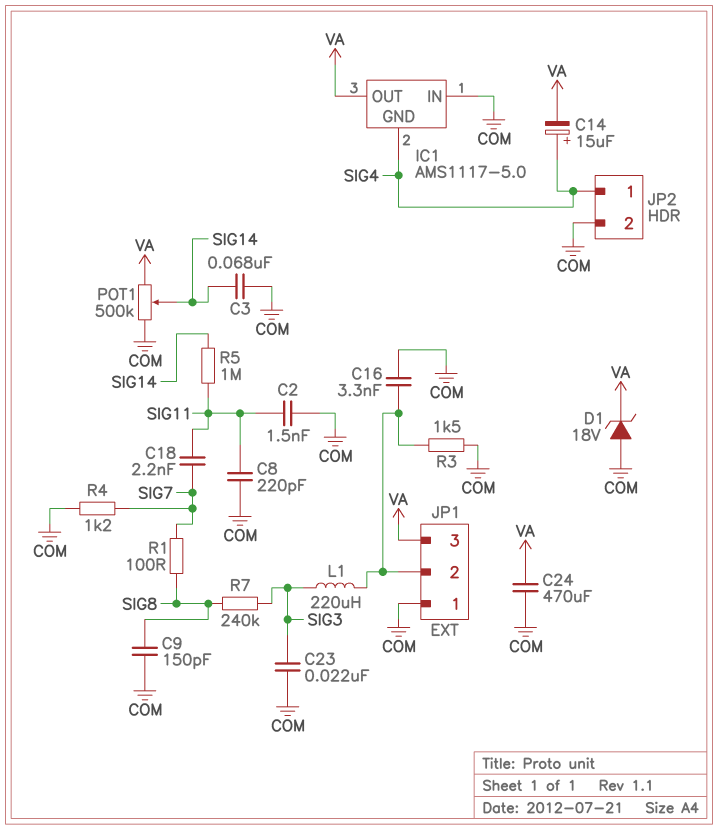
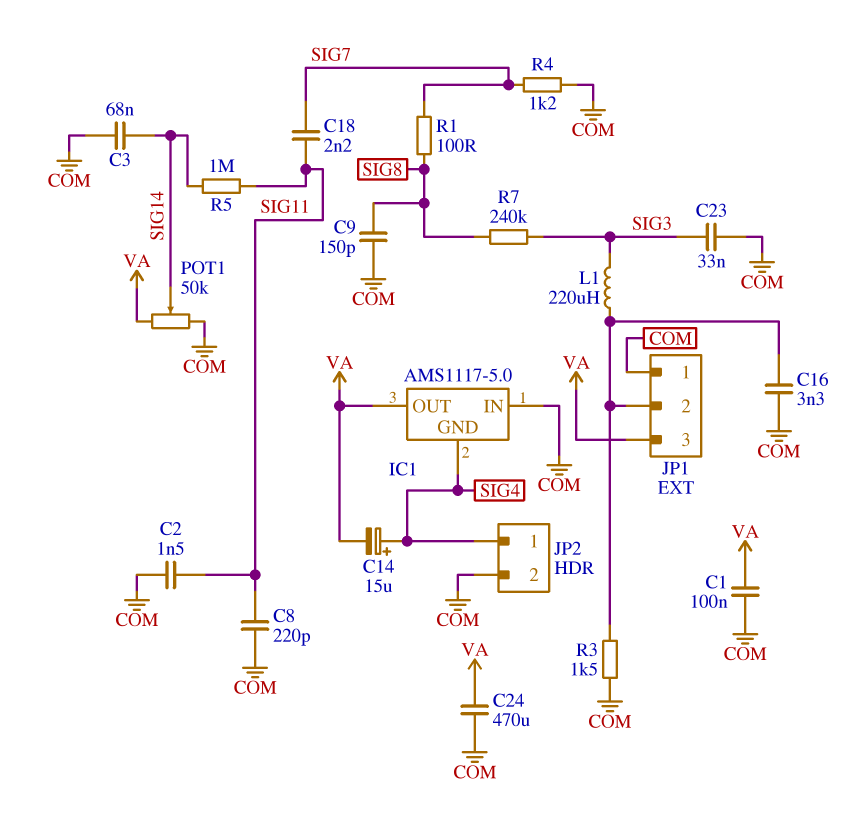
C1: none -> 100nF (COM, VA)
C23: 22nF (COM, SIG3) -> 33nF (COM, SIG3)
D1: zener 18V (A COM, K VA) -> none
POT1: 500k (COM, VA, wiper SIG14) -> 50k (COM, VA, wiper SIG14)

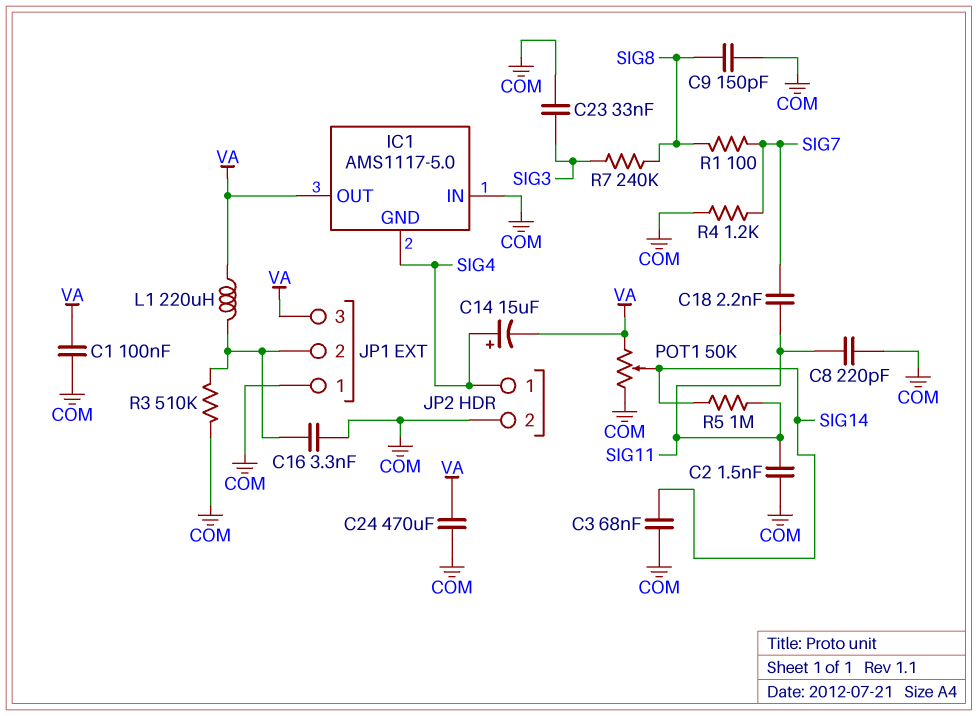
L1: 220uH (JP1/2, SIG3) -> 220uH (JP1/2, VA)
R3: 1.5k (COM, JP1/2) -> 510k (COM, JP1/2)

